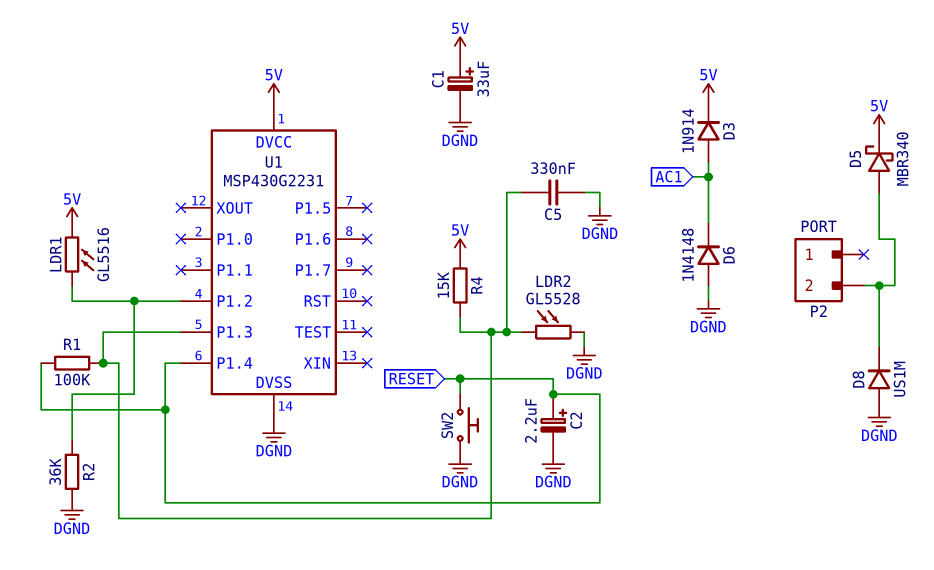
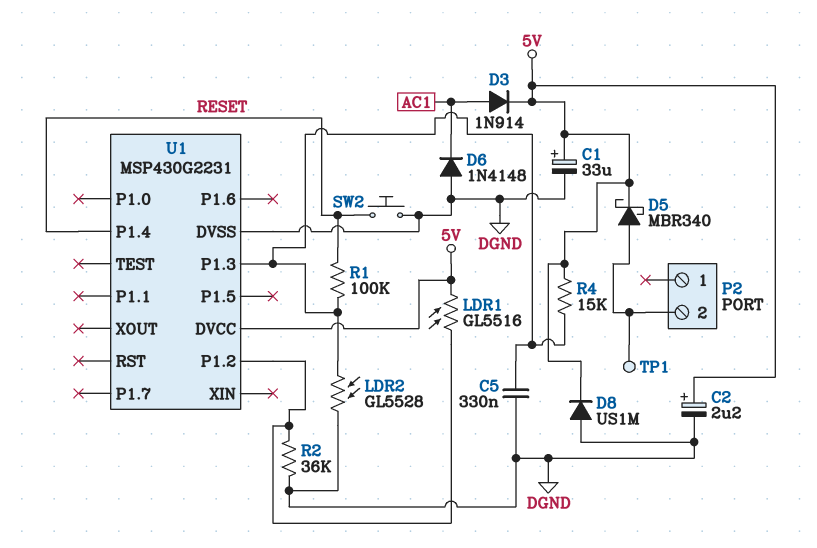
C2: 2.2uF (plus RESET, minus DGND) -> 2.2uF (plus 5V, minus DGND)
D8: diode US1M (A DGND, K P2/2) -> diode US1M (A DGND, K 5V)
TP1: none -> test point (P2/2)

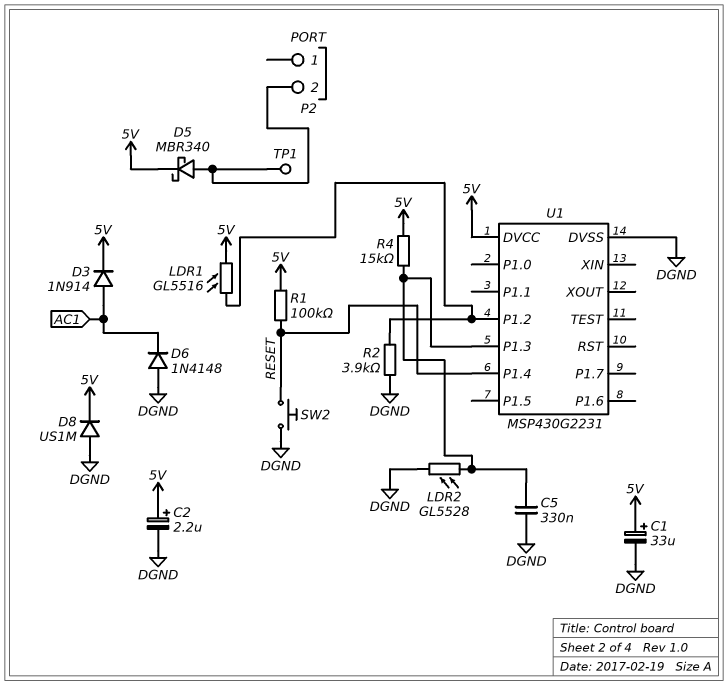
R1: 100k (RESET, U1/P1.3) -> 100k (5V, RESET)
R2: 36k (DGND, U1/P1.2) -> 3.9k (DGND, U1/P1.2)

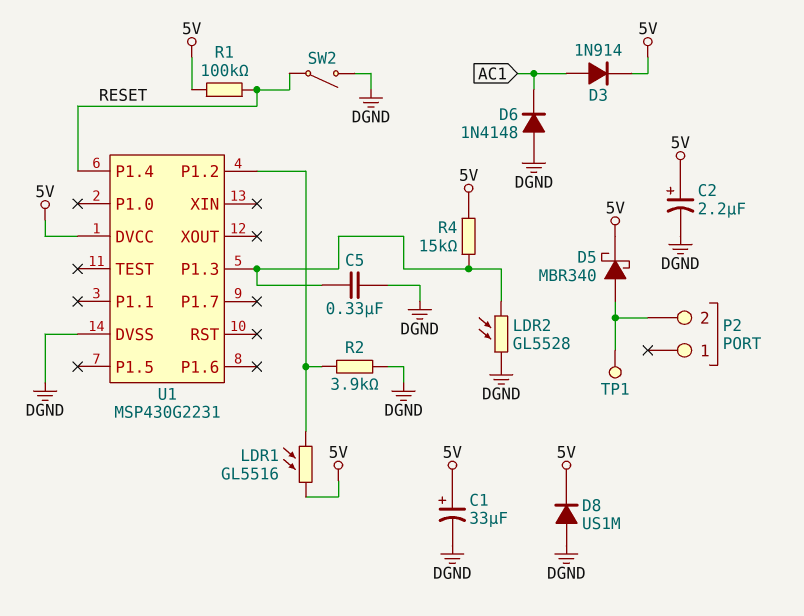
SW2: button (DGND, RESET) -> switch (DGND, RESET)

